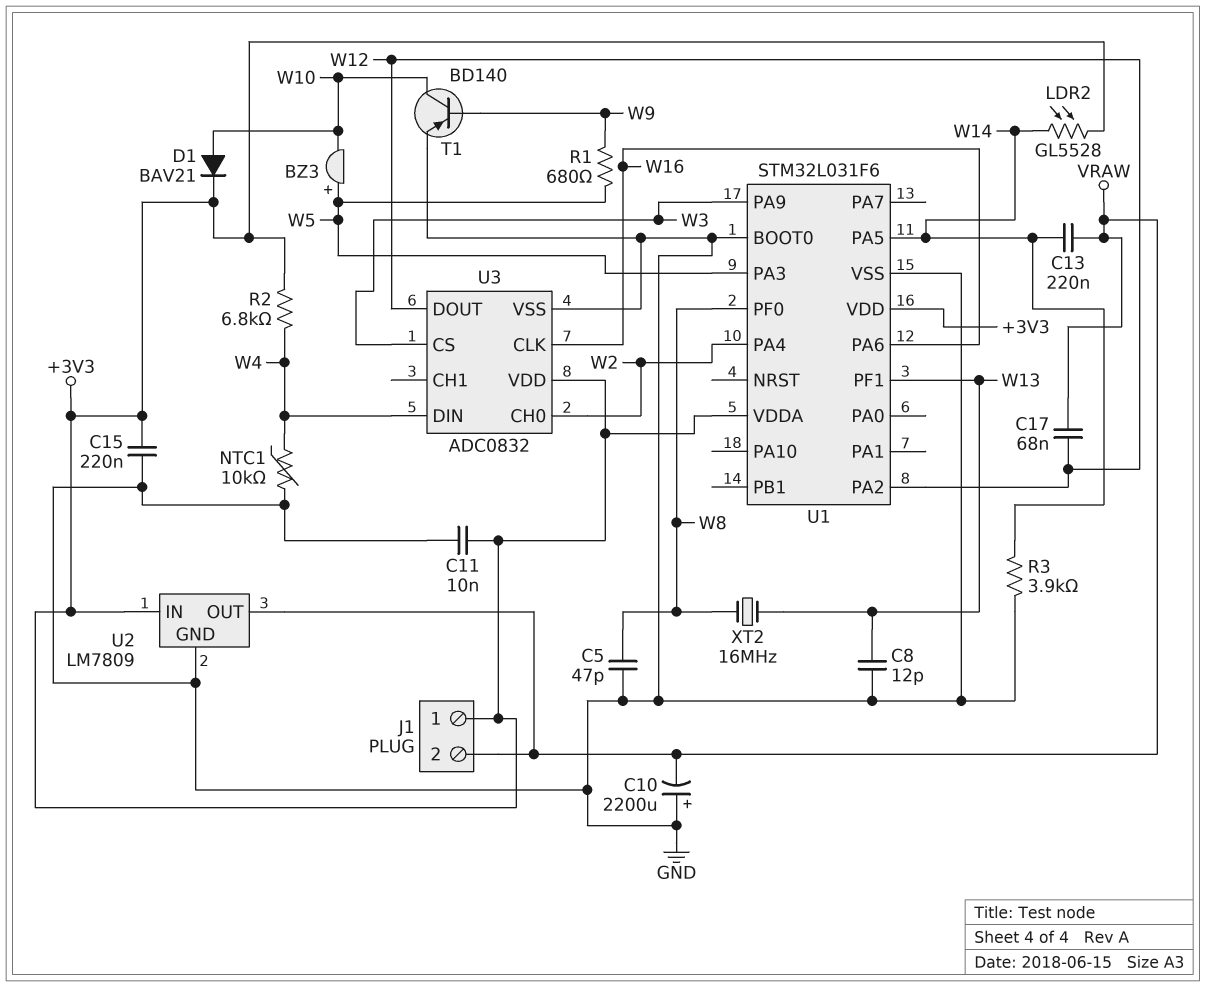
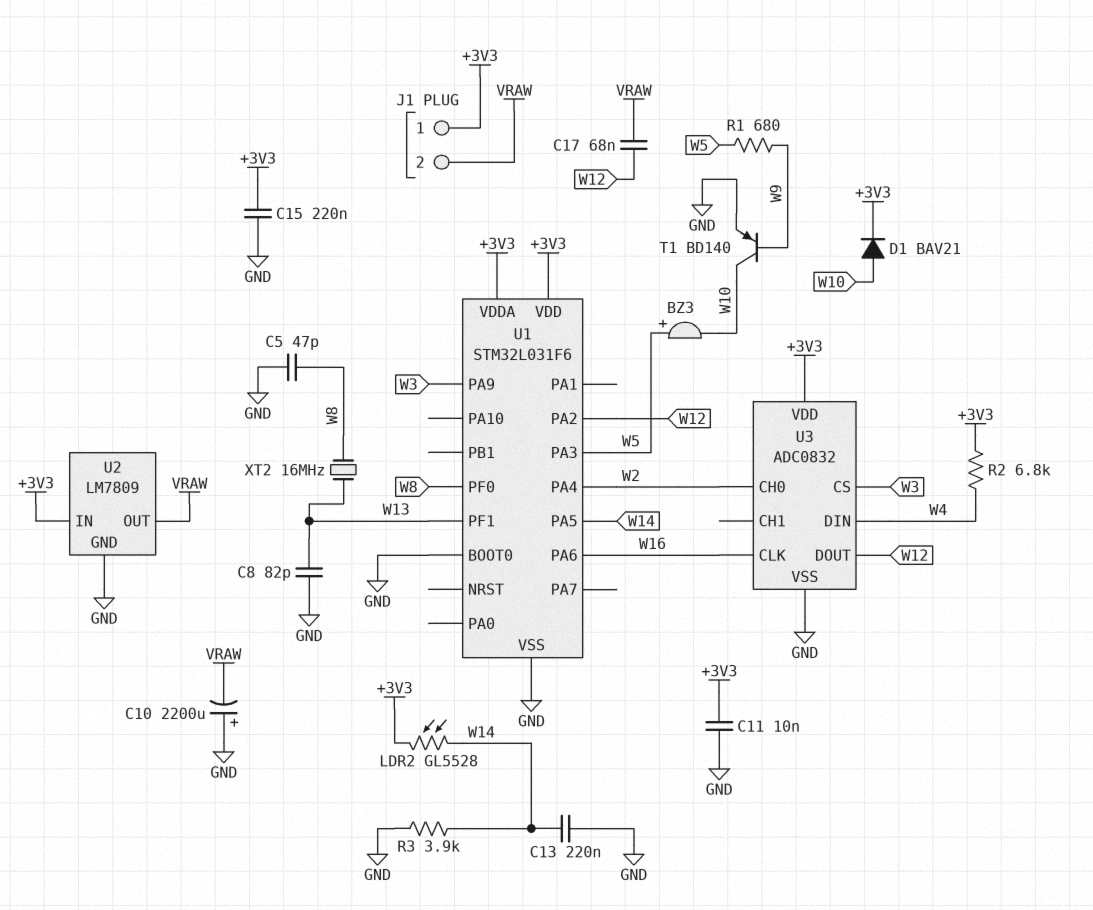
C8: 12pF (GND, W13) -> 82pF (GND, W13)
C13: 220nF (VRAW, W14) -> 220nF (GND, W14)
NTC1: 10k (GND, W4) -> none

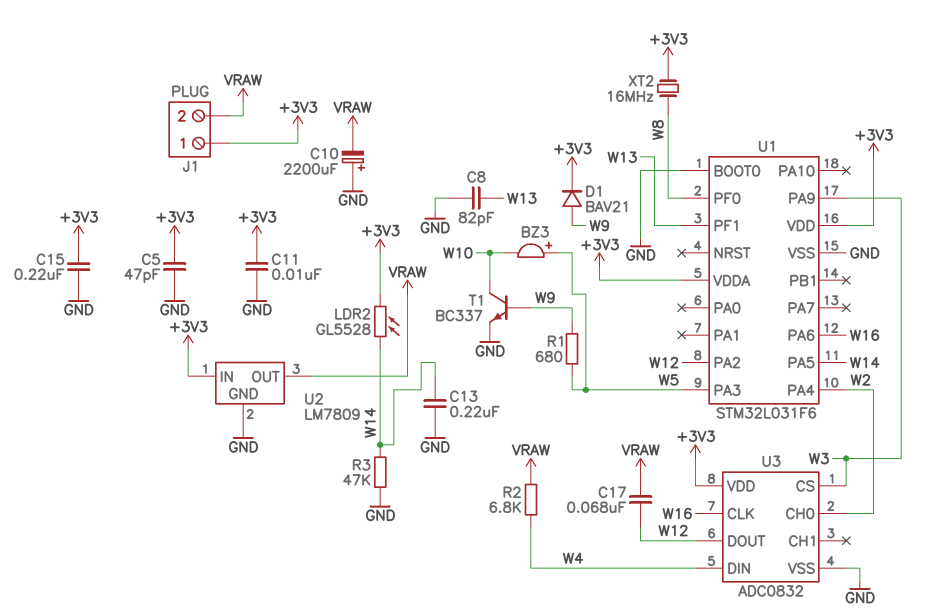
C5: 47pF (GND, W8) -> 47pF (+3V3, GND)
D1: diode BAV21 (A W10, K +3V3) -> diode BAV21 (A W9, K +3V3)
R2: 6.8k (+3V3, W4) -> 6.8k (VRAW, W4)
R3: 3.9k (GND, W14) -> 47k (GND, W14)
T1: PNP BD140 (B W9, C W10, E GND) -> NPN BC337 (B W9, C W10, E GND)
XT2: 16MHz (W8, W13) -> 16MHz (+3V3, W8)

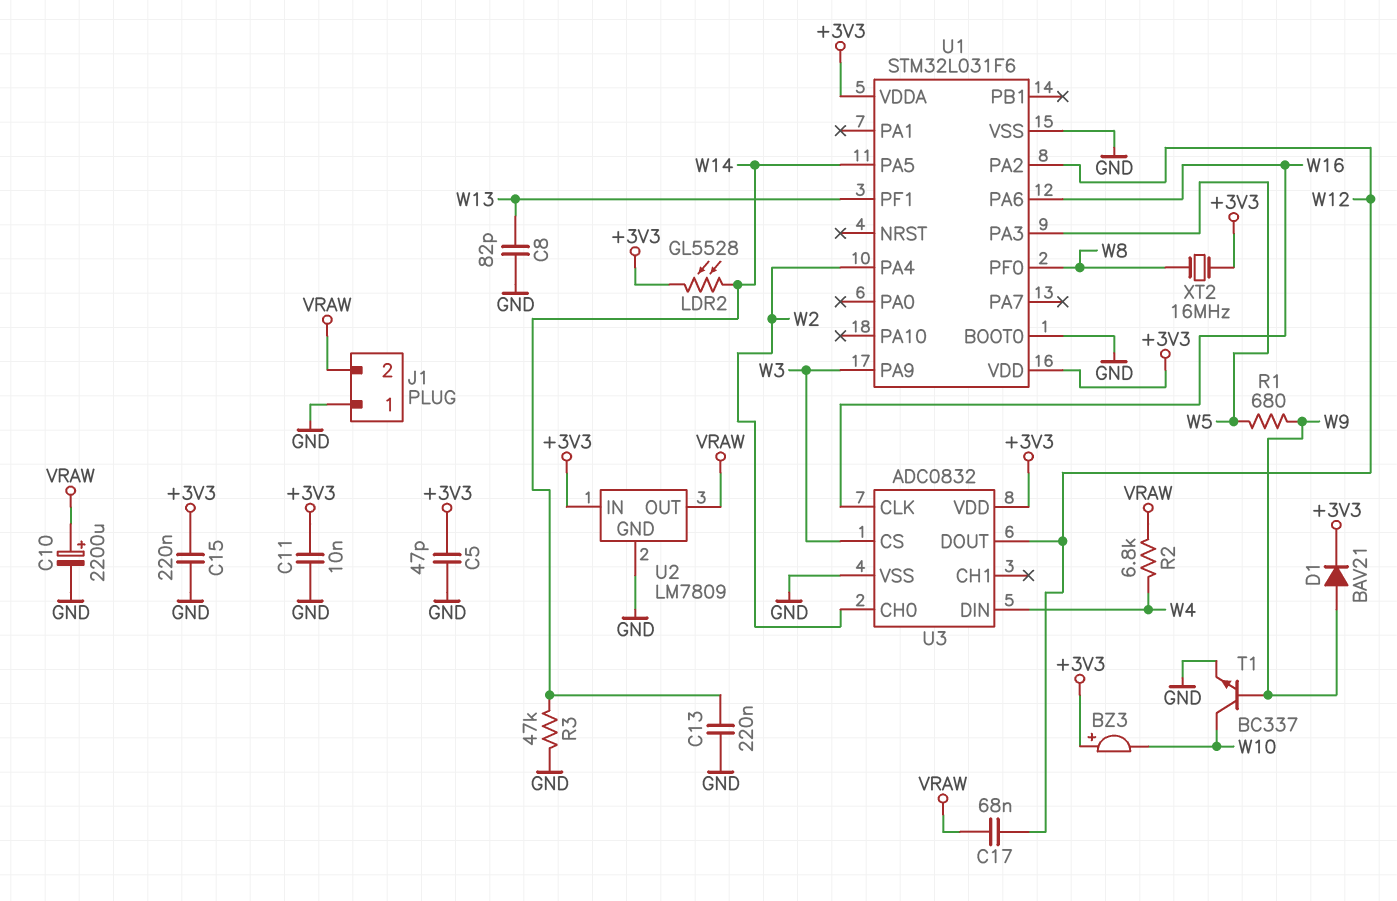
BZ3: buzzer (plus W5, minus W10) -> buzzer (plus +3V3, minus W10)
C10: 2200uF (plus GND, minus VRAW) -> 2200uF (plus VRAW, minus GND)
J1 pin 1: +3V3 -> GND

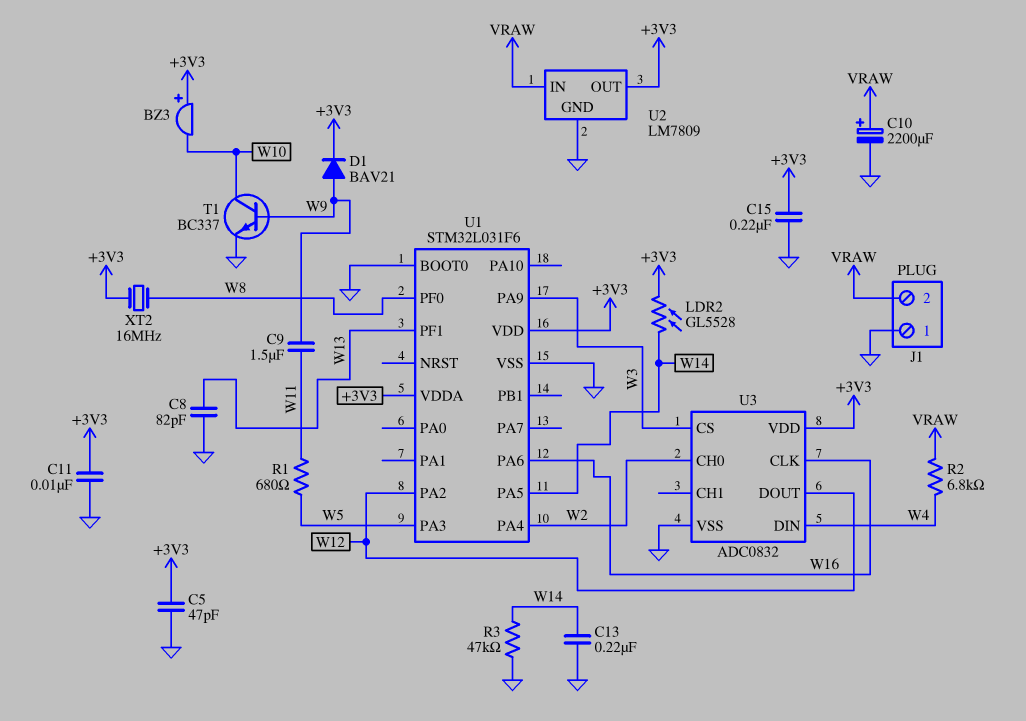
C9: none -> 1.5uF (W9, W11)
C17: 68nF (VRAW, W12) -> none
R1: 680 (W5, W9) -> 680 (W5, W11)
U2 pin IN: +3V3 -> VRAW
U2 pin OUT: VRAW -> +3V3

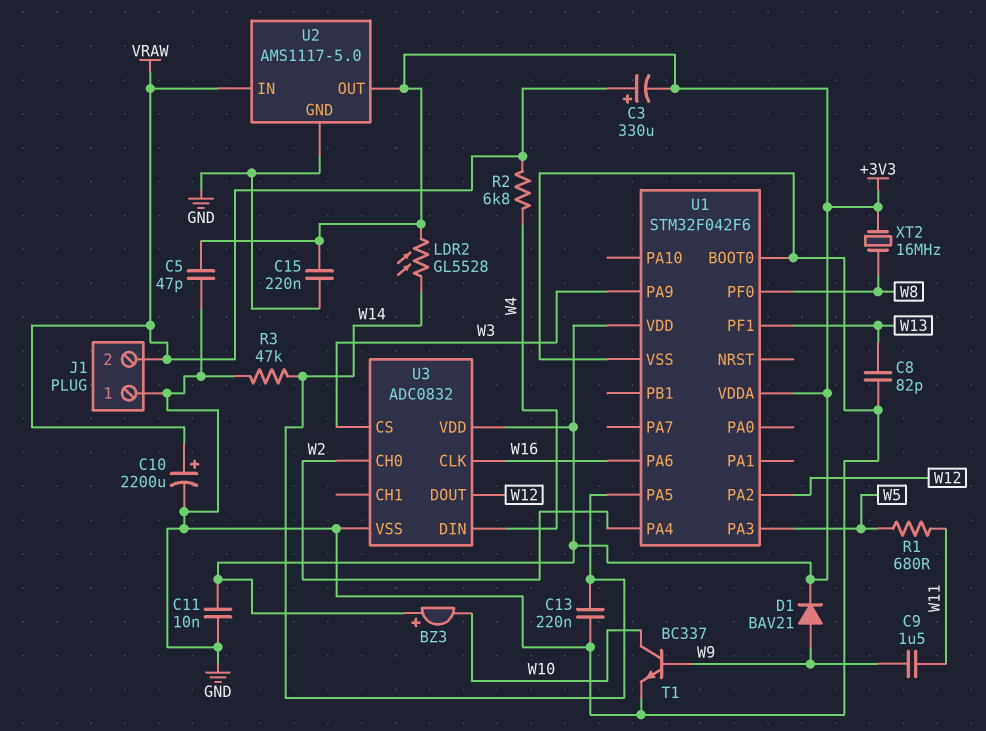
C3: none -> 330uF (plus VRAW, minus +3V3)
U1: STM32L031F6 -> STM32F042F6
U2: LM7809 -> AMS1117-5.0

